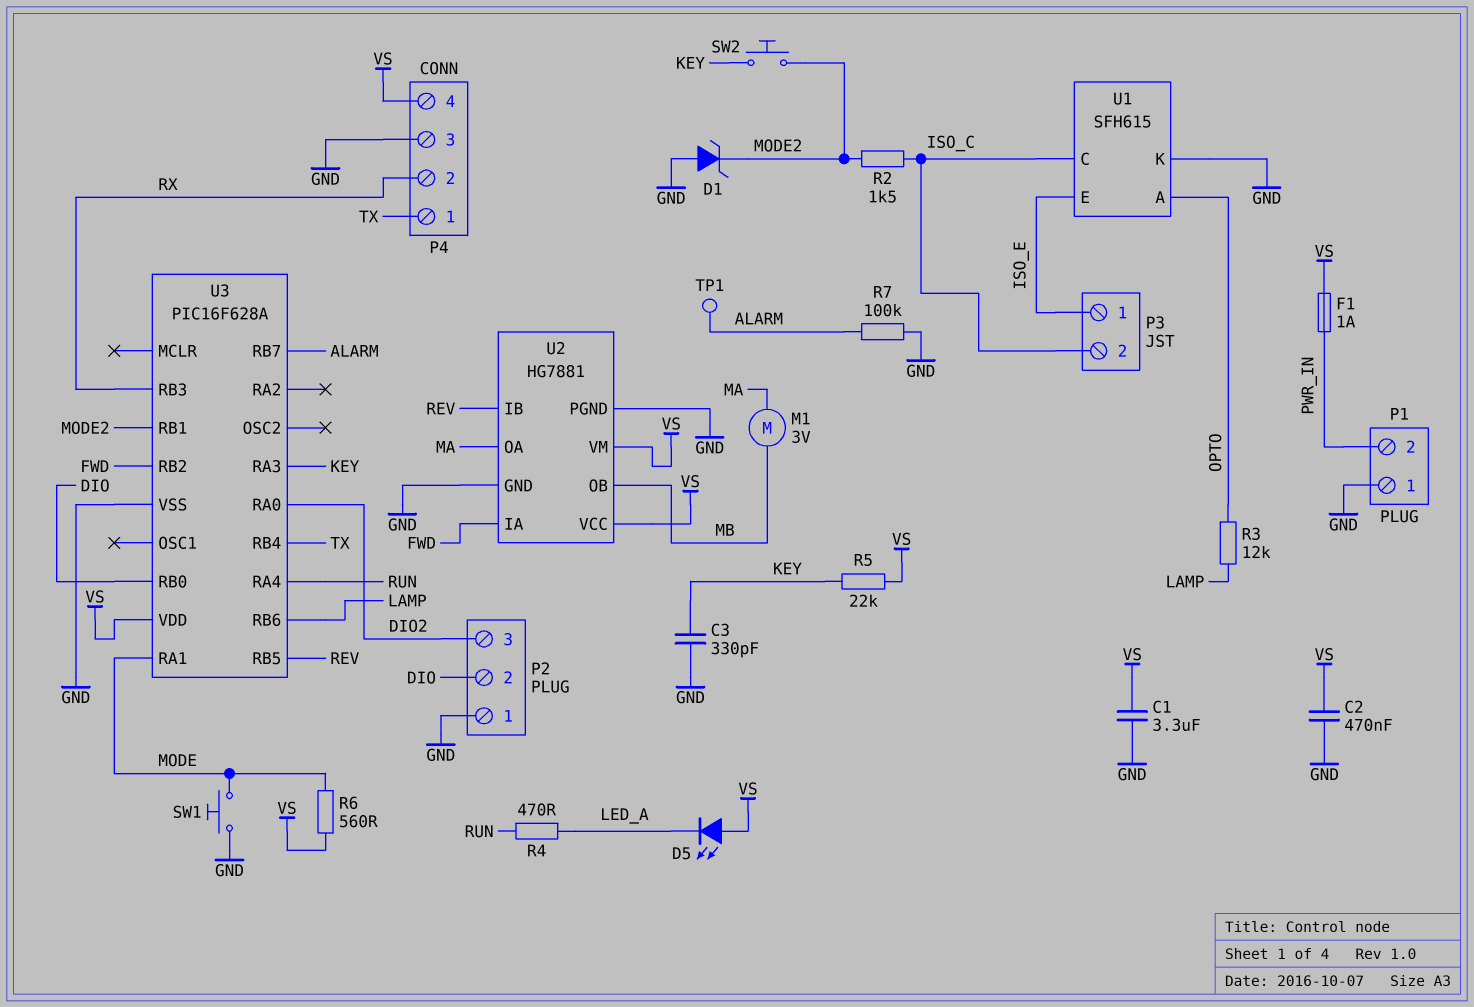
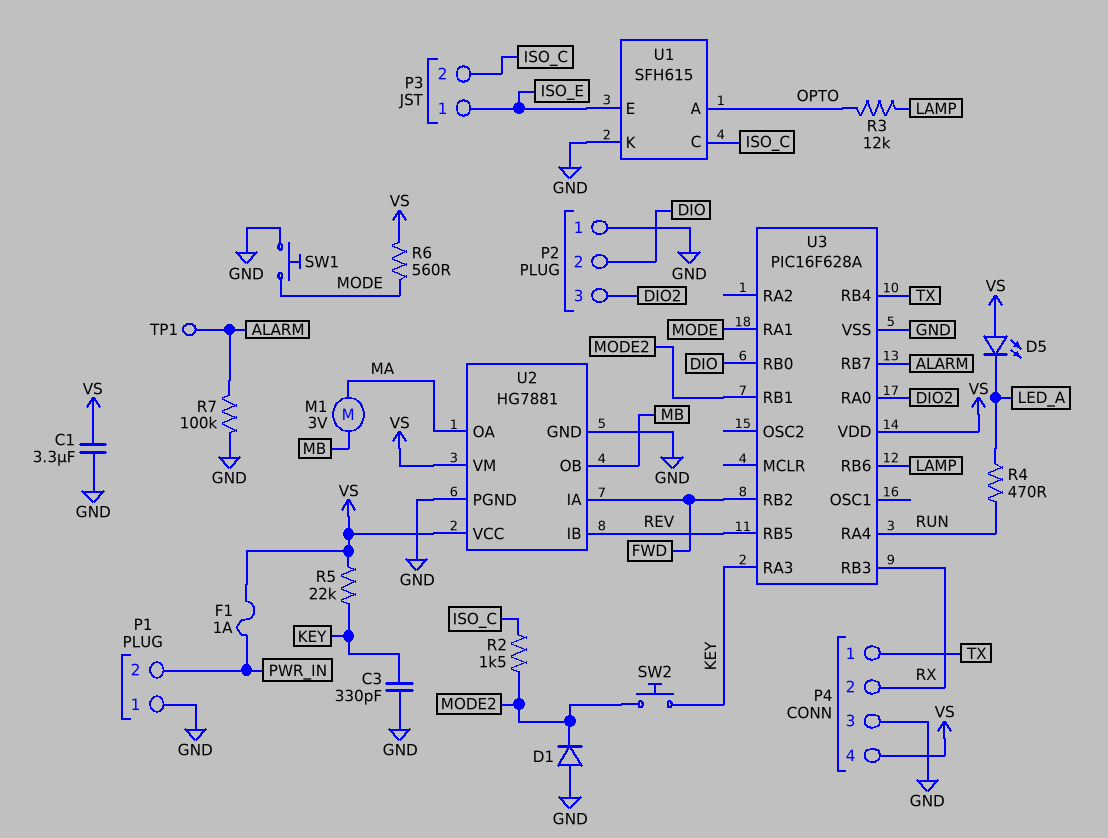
C2: 470nF (GND, VS) -> none
D1: zener (A GND, K MODE2) -> diode (A GND, K MODE2)

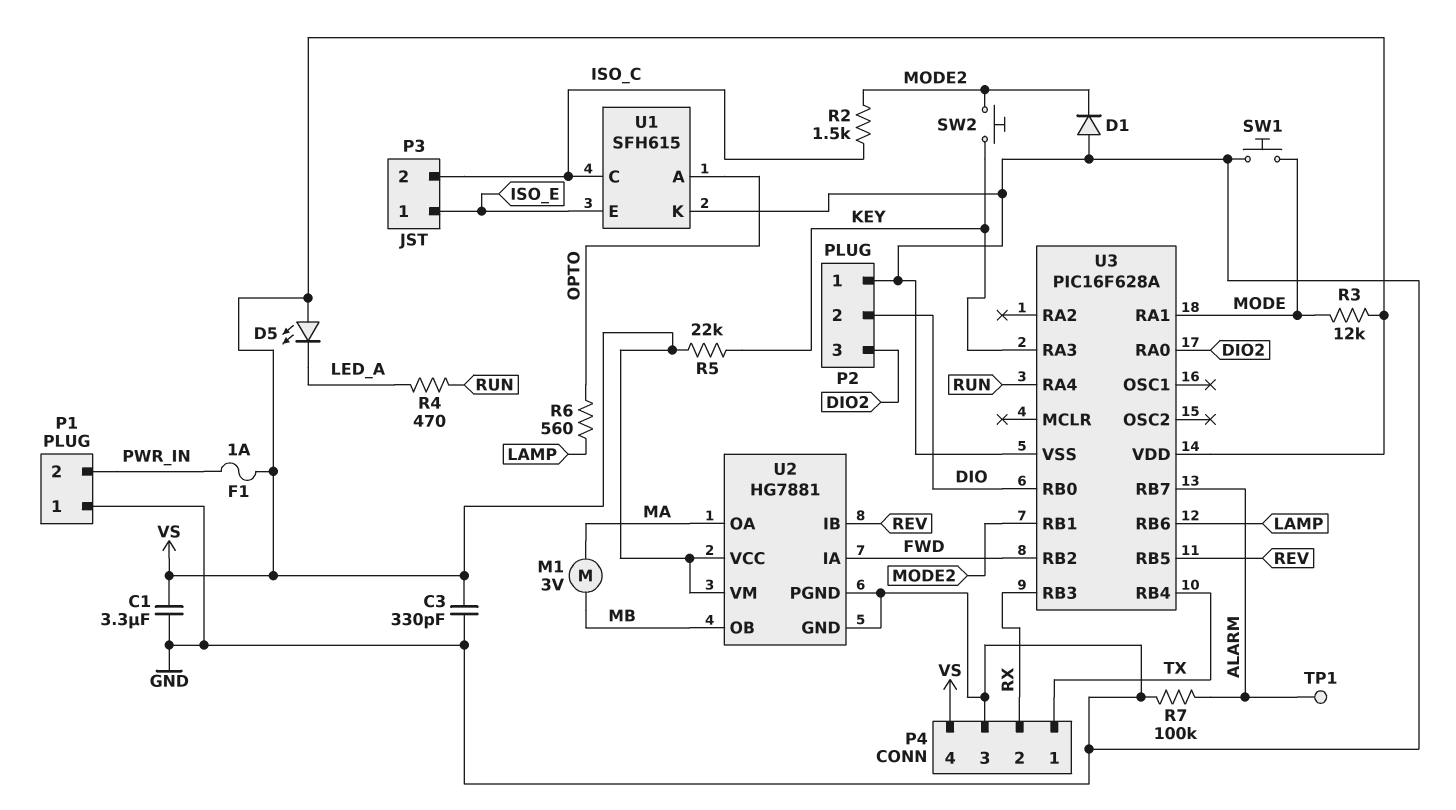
C3: 330pF (GND, KEY) -> 330pF (GND, VS)
R3: 12k (LAMP, OPTO) -> 12k (MODE, VS)
R6: 560 (MODE, VS) -> 560 (LAMP, OPTO)

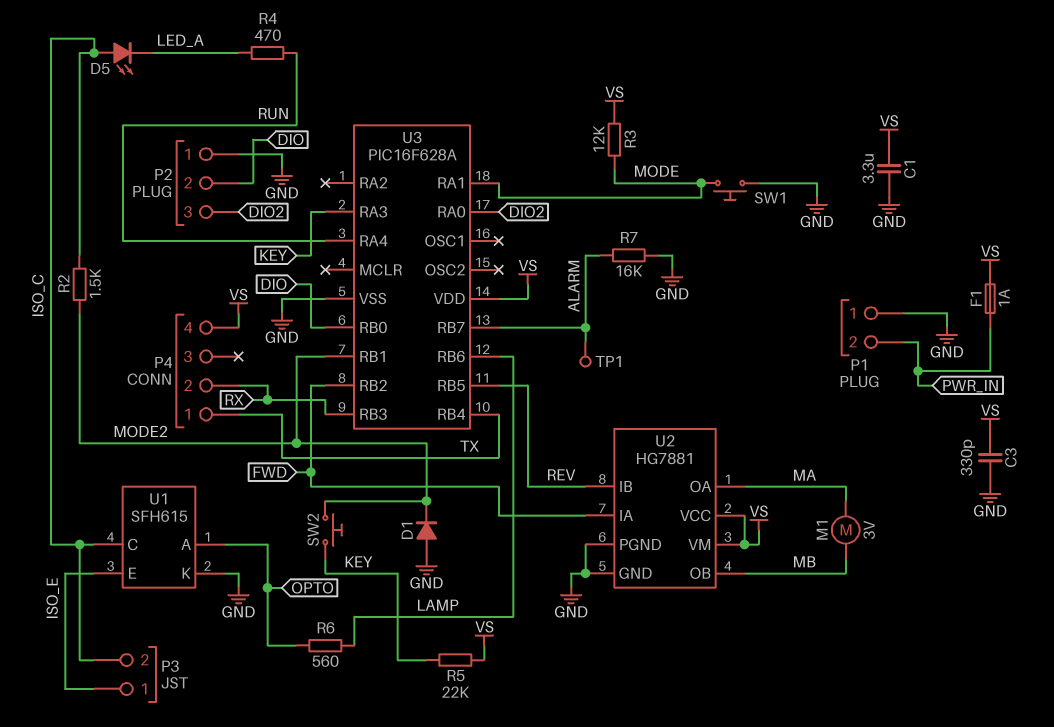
D5: LED (A VS, K LED_A) -> LED (A ISO_C, K LED_A)
P4 pin 3: GND -> none
R7: 100k (ALARM, GND) -> 16k (ALARM, GND)

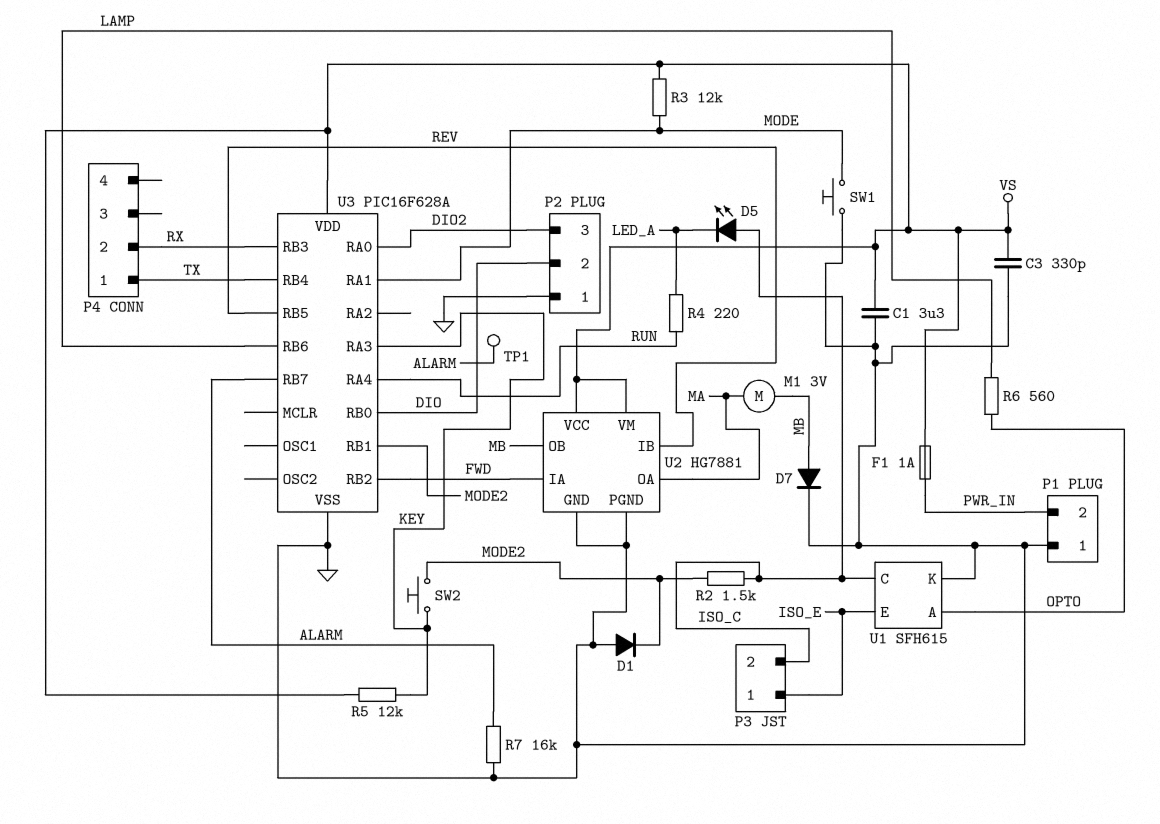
D7: none -> diode (A MB, K GND)
P4 pin 4: VS -> none
R4: 470 (LED_A, RUN) -> 220 (LED_A, RUN)
R5: 22k (KEY, VS) -> 12k (KEY, VS)

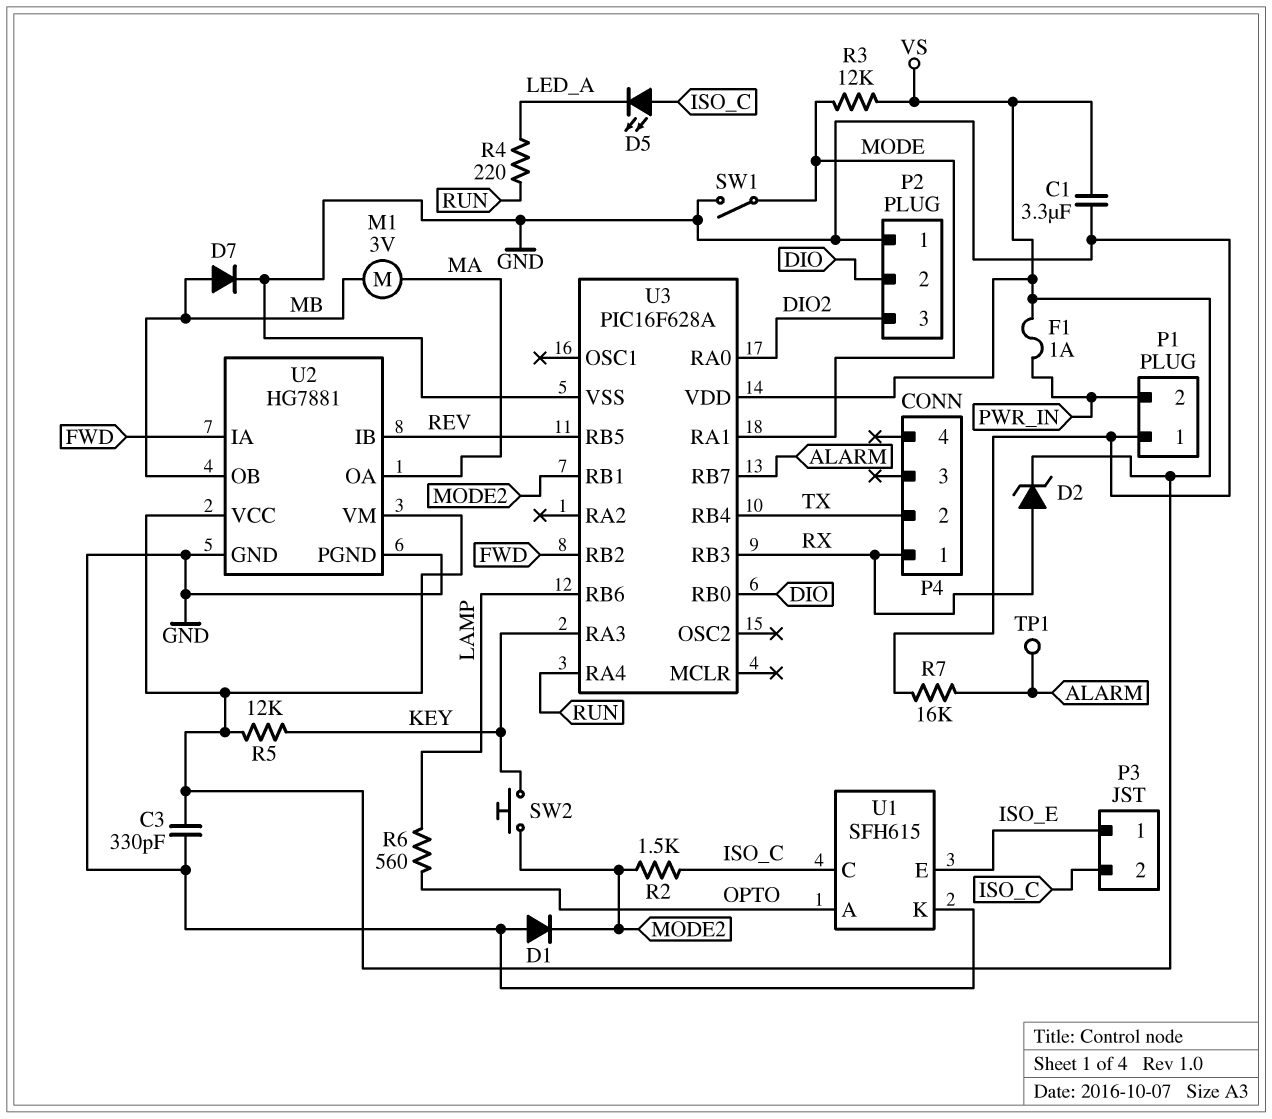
D2: none -> zener (A RX, K VS)
P4 pin 1: TX -> RX
P4 pin 2: RX -> TX
SW1: button (GND, MODE) -> switch (GND, MODE)

